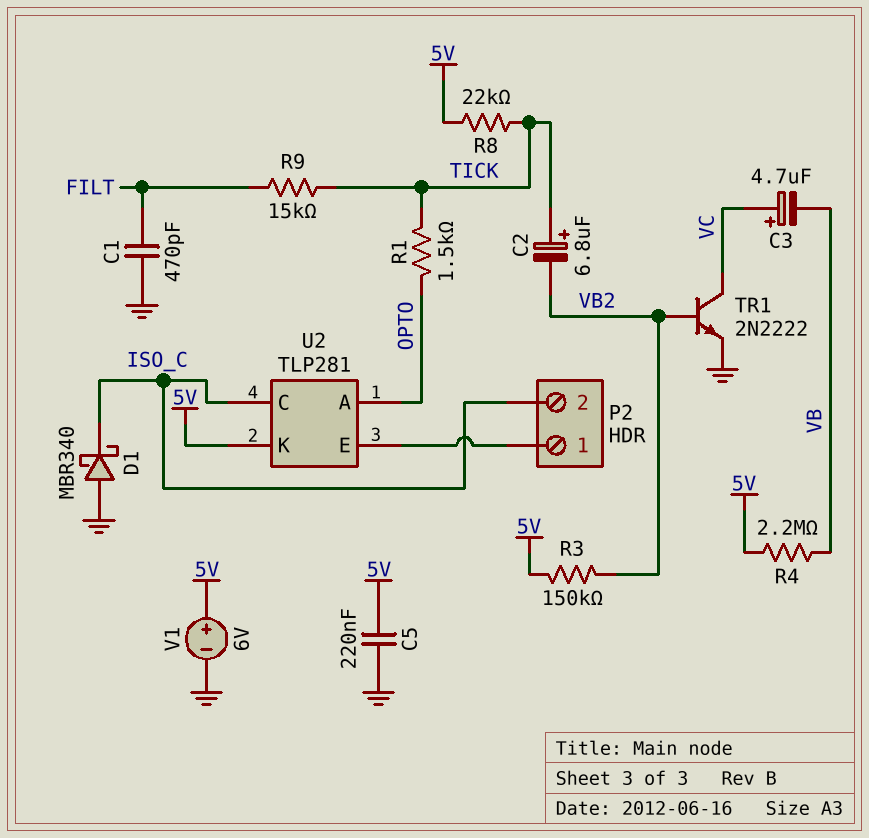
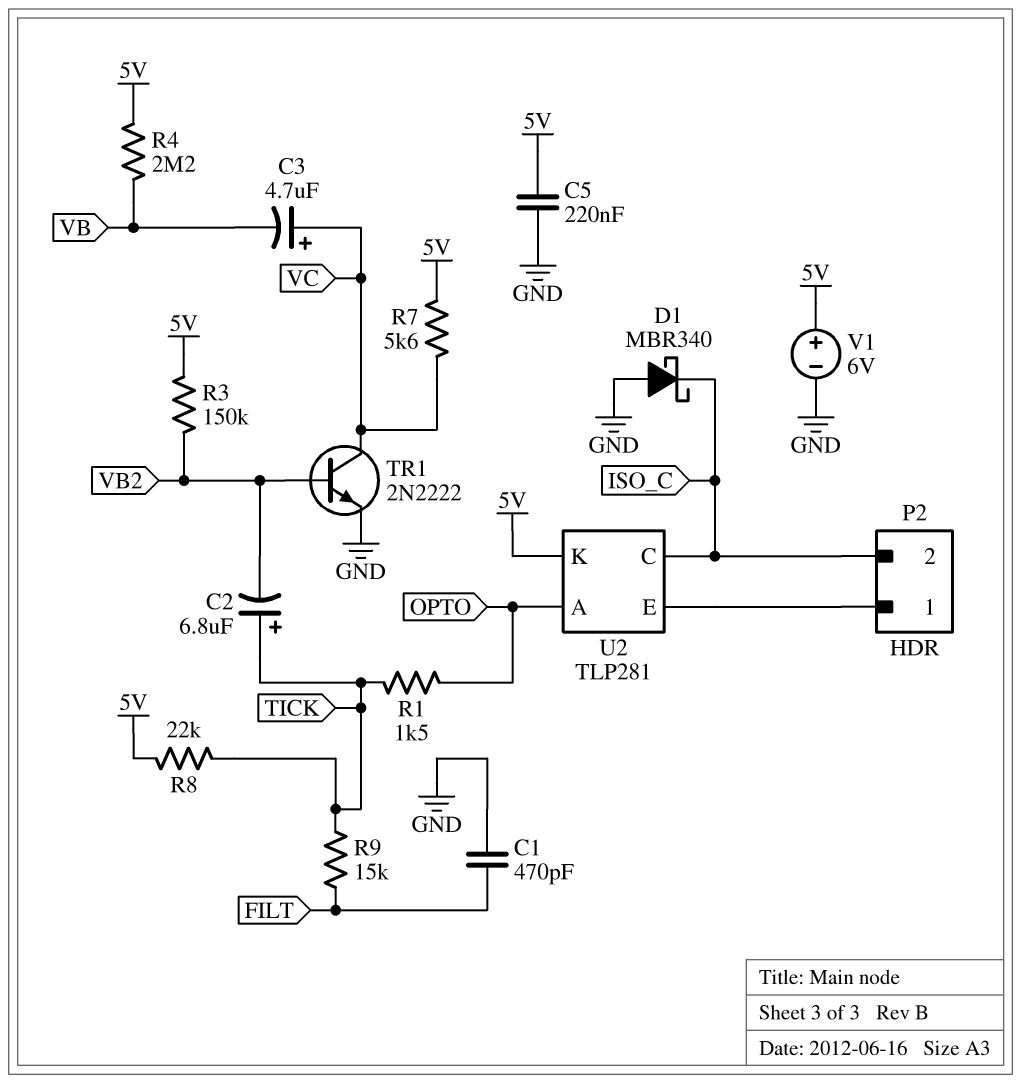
R7: none -> 5.6k (5V, VC)

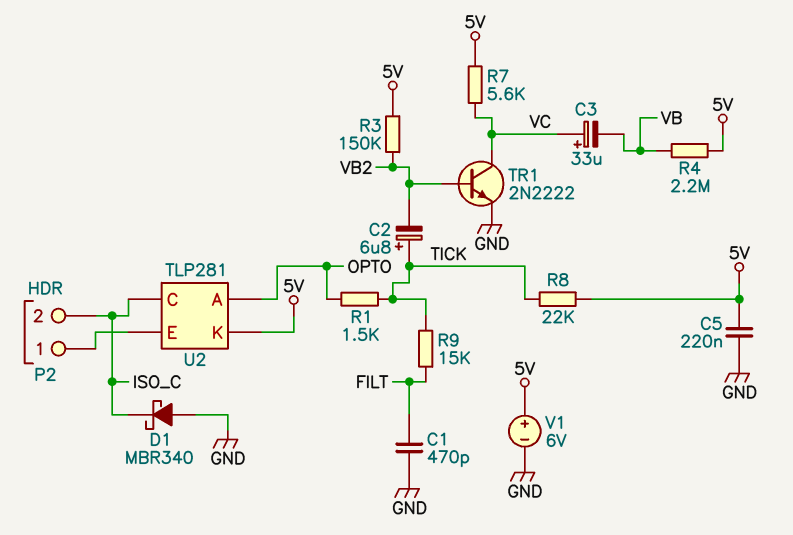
C3: 4.7uF (plus VC, minus VB) -> 33uF (plus VC, minus VB)

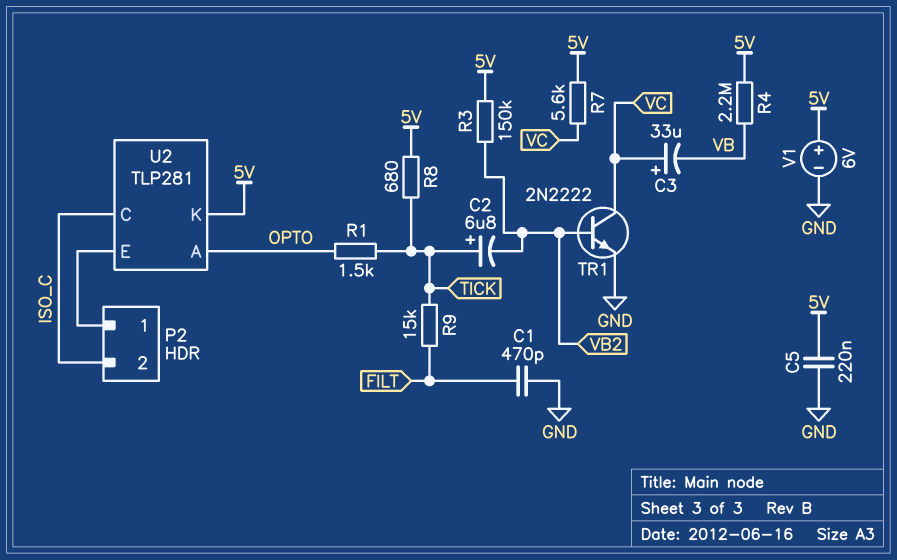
D1: schottky MBR340 (A GND, K ISO_C) -> none
R8: 22k (5V, TICK) -> 680 (5V, TICK)

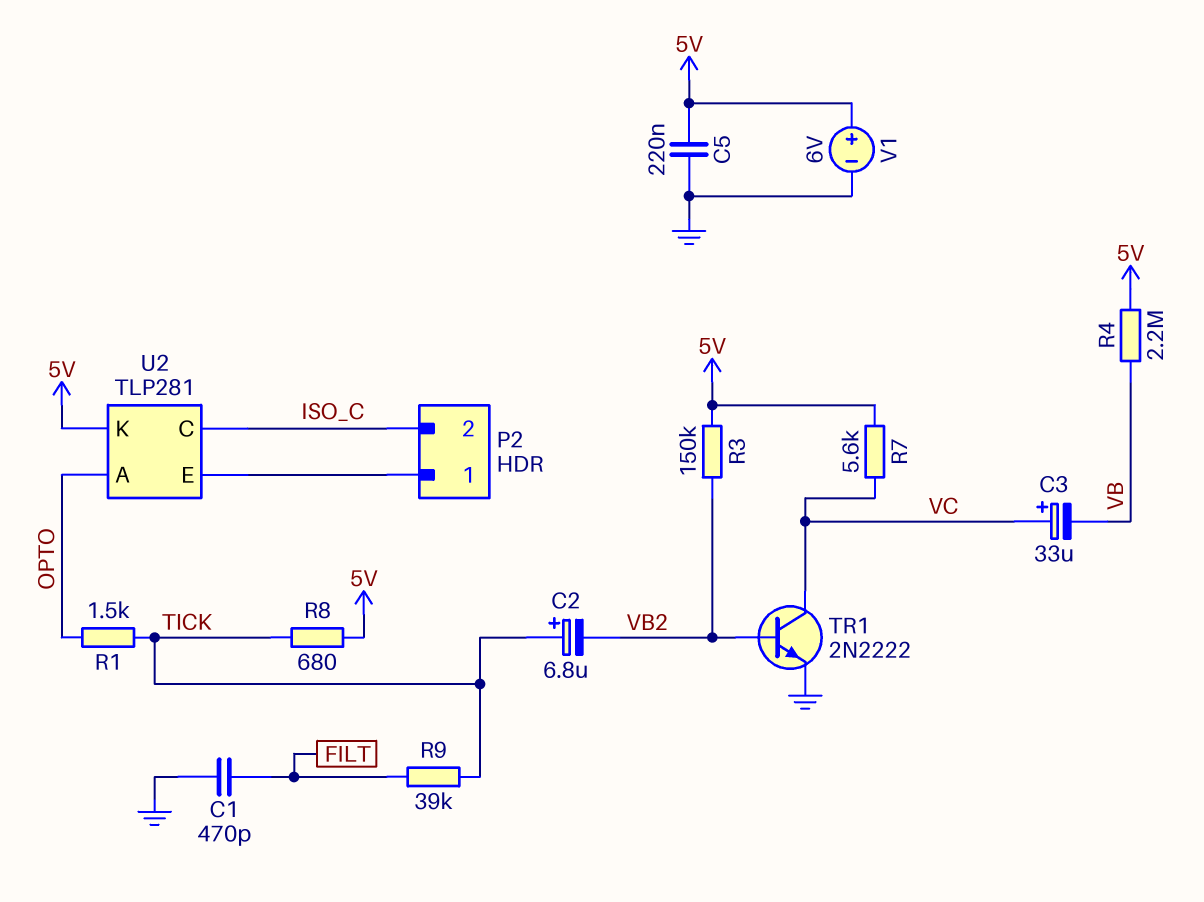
R9: 15k (FILT, TICK) -> 39k (FILT, TICK)

